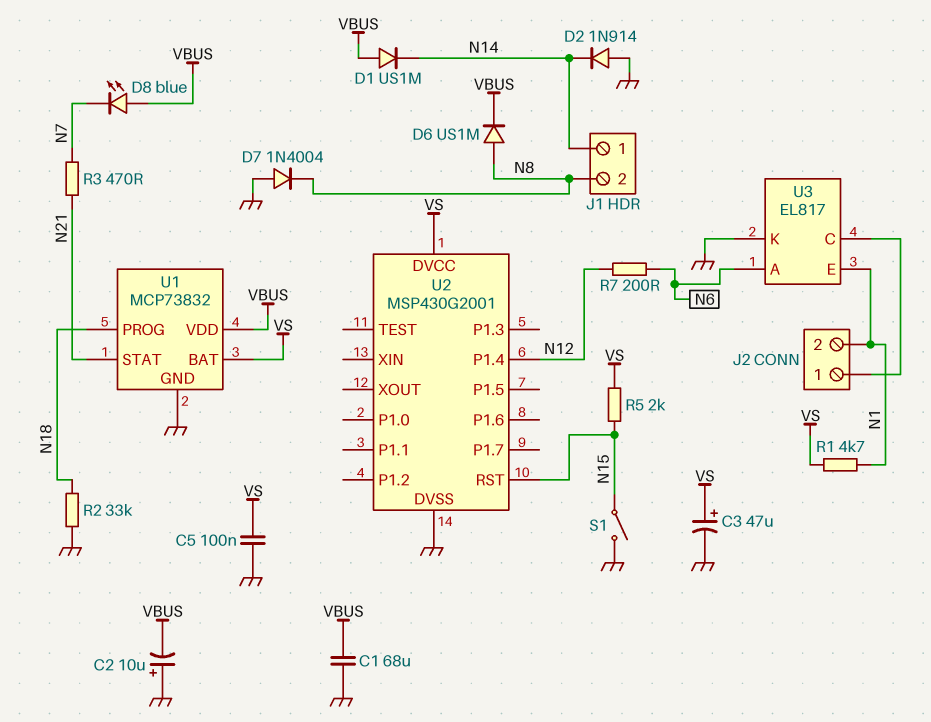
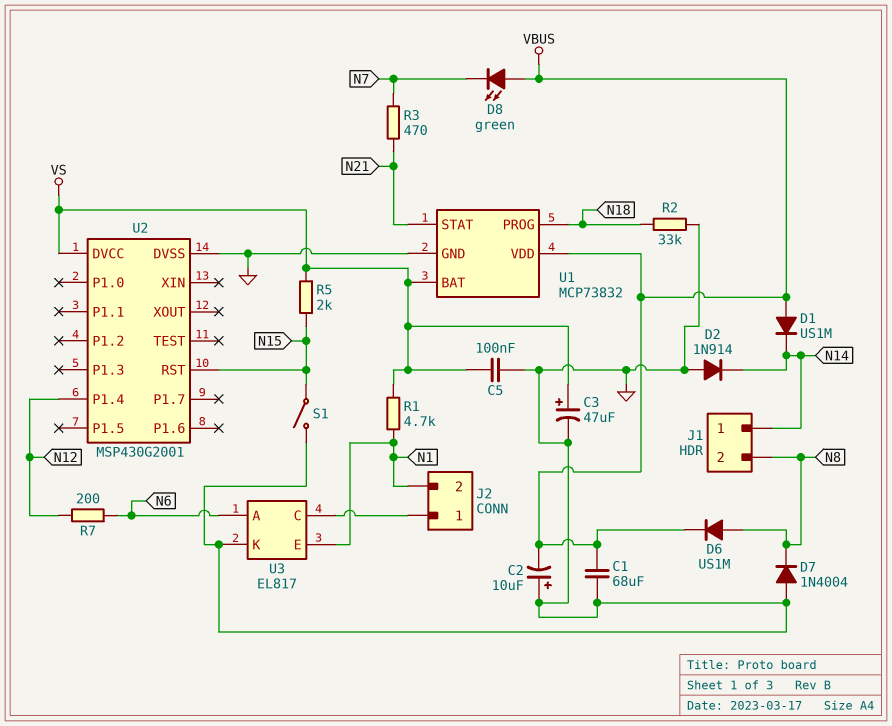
D8: LED blue (A VBUS, K N7) -> LED green (A VBUS, K N7)

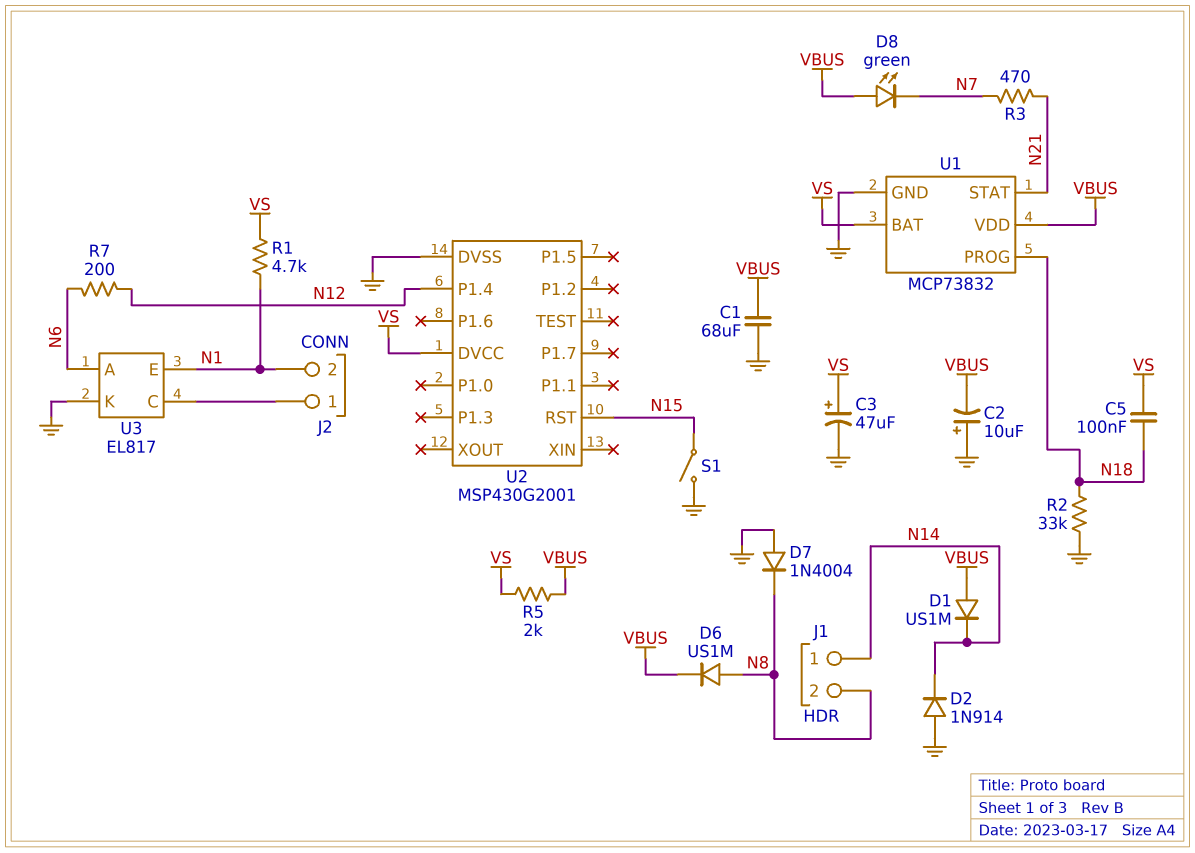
C5: 100nF (GND, VS) -> 100nF (N18, VS)
R5: 2k (N15, VS) -> 2k (VBUS, VS)

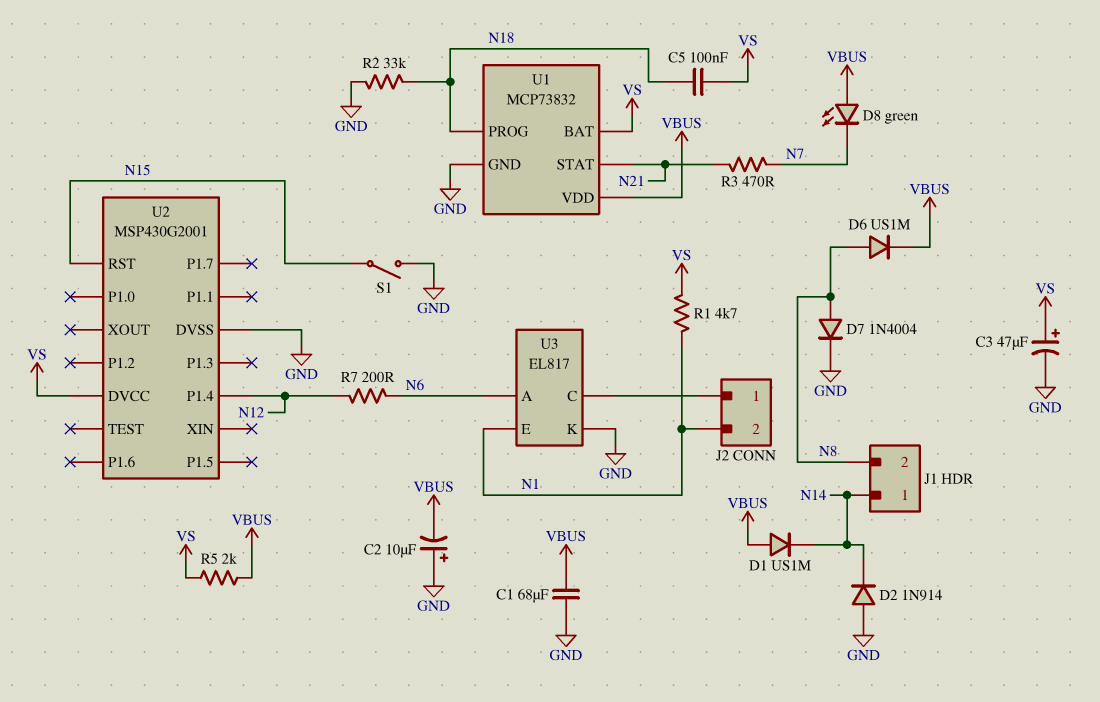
D7: diode 1N4004 (A GND, K N8) -> diode 1N4004 (A N8, K GND)

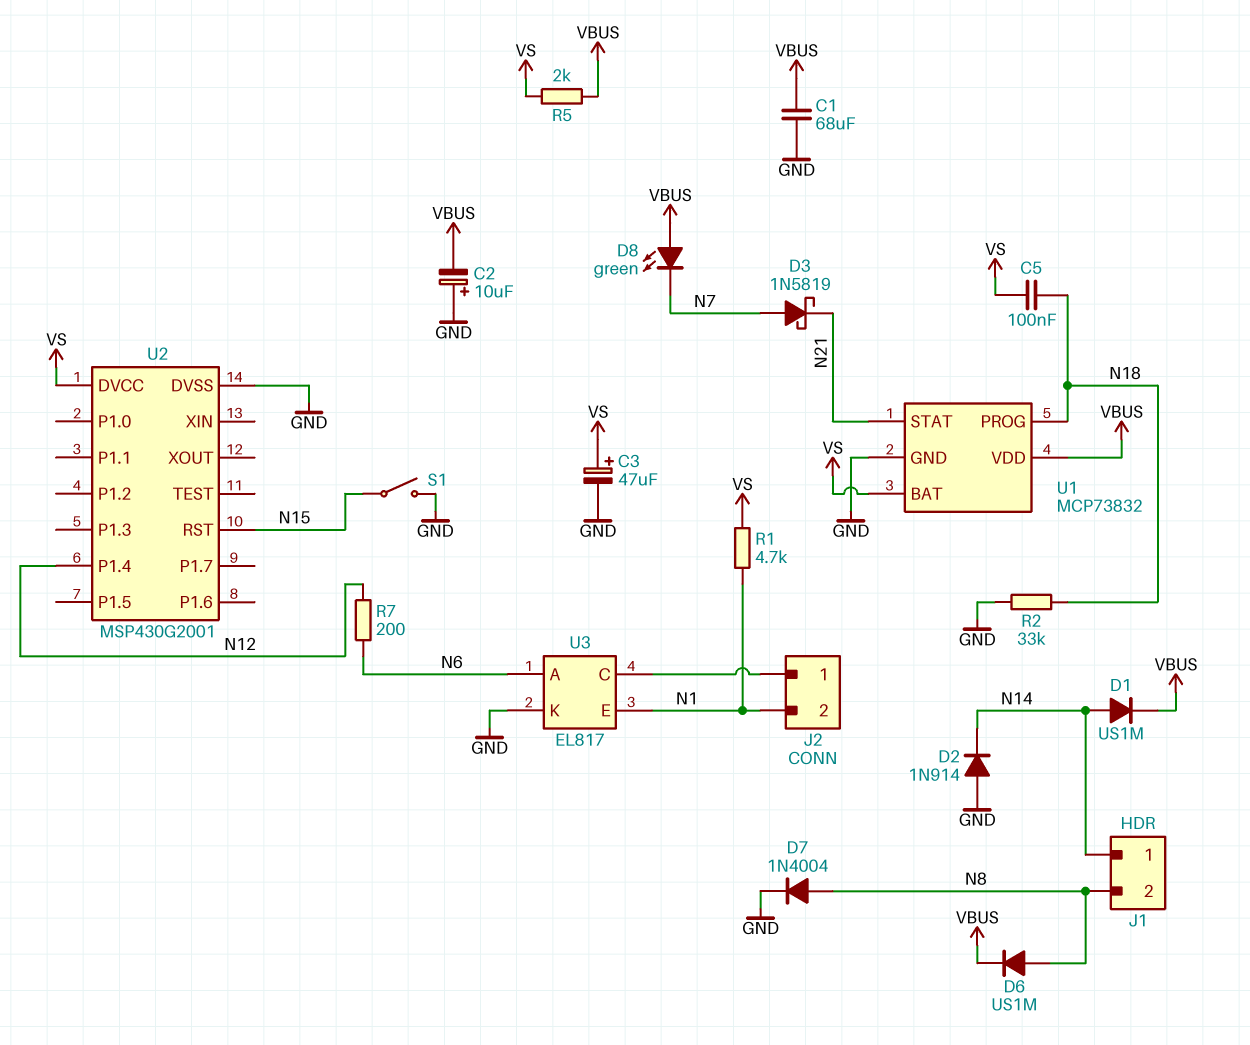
D1: diode US1M (A VBUS, K N14) -> diode US1M (A N14, K VBUS)
D3: none -> schottky 1N5819 (A N7, K N21)
R3: 470 (N7, N21) -> none

